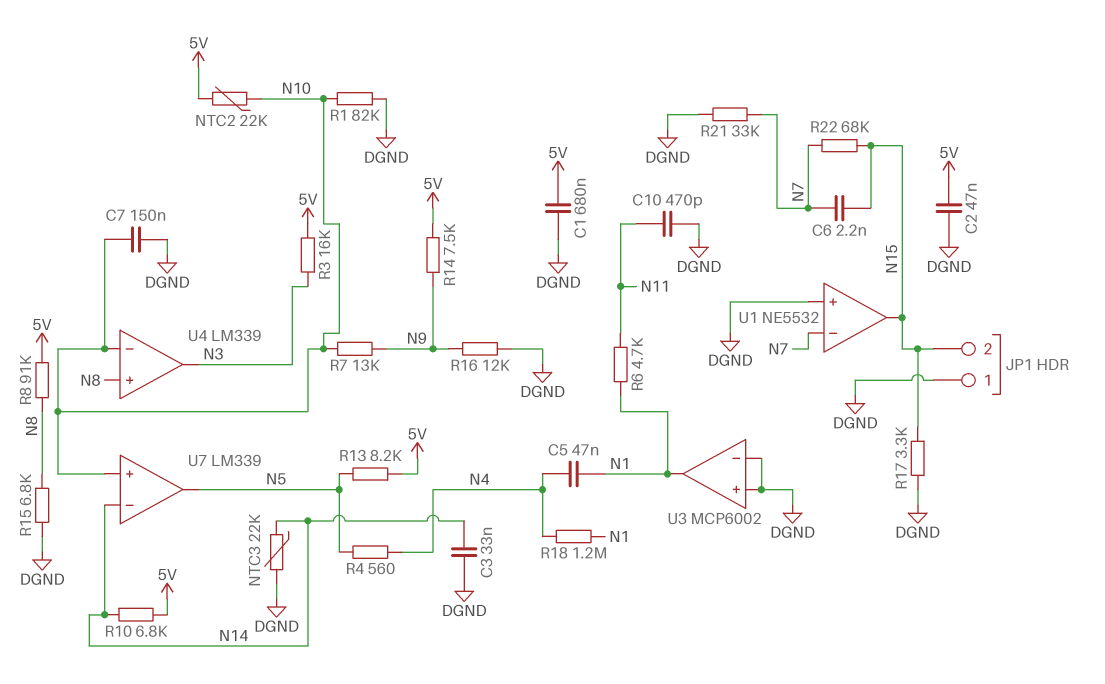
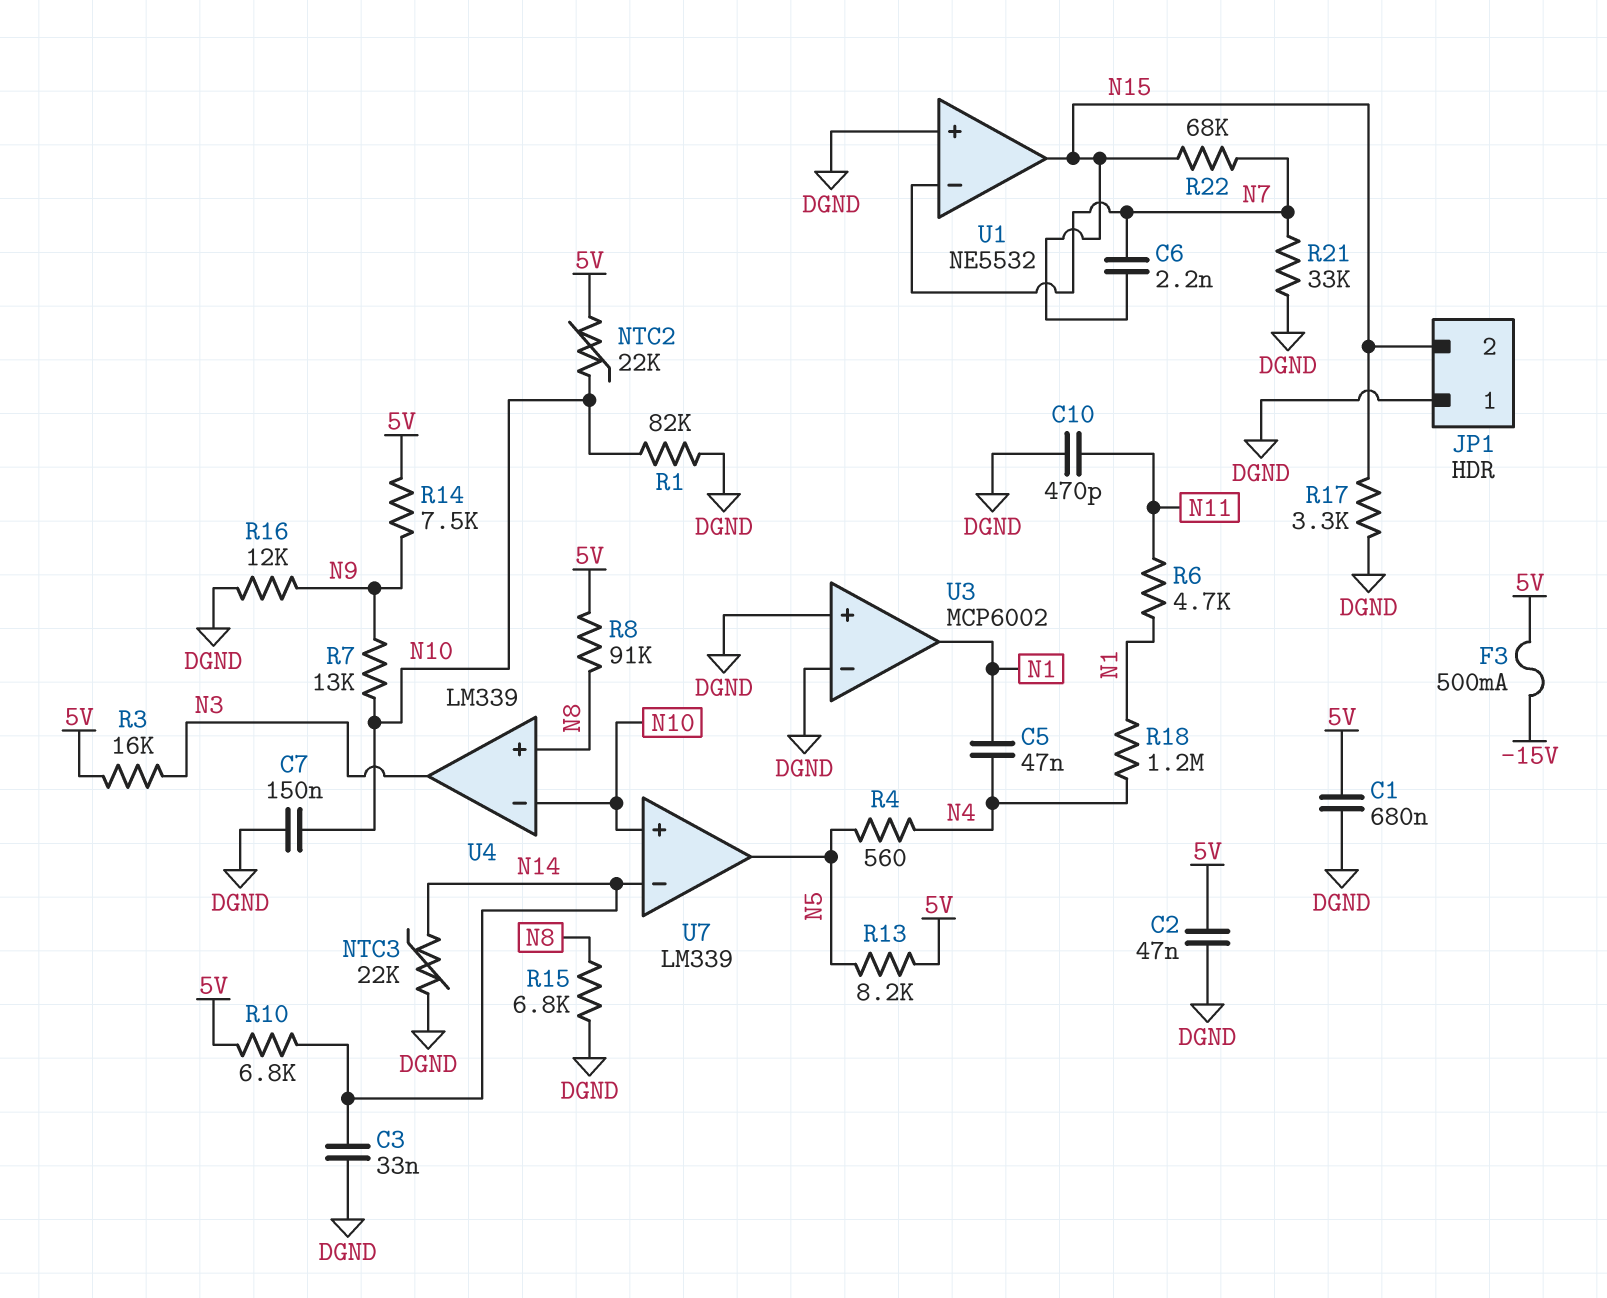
F3: none -> 500mA (-15V, 5V)

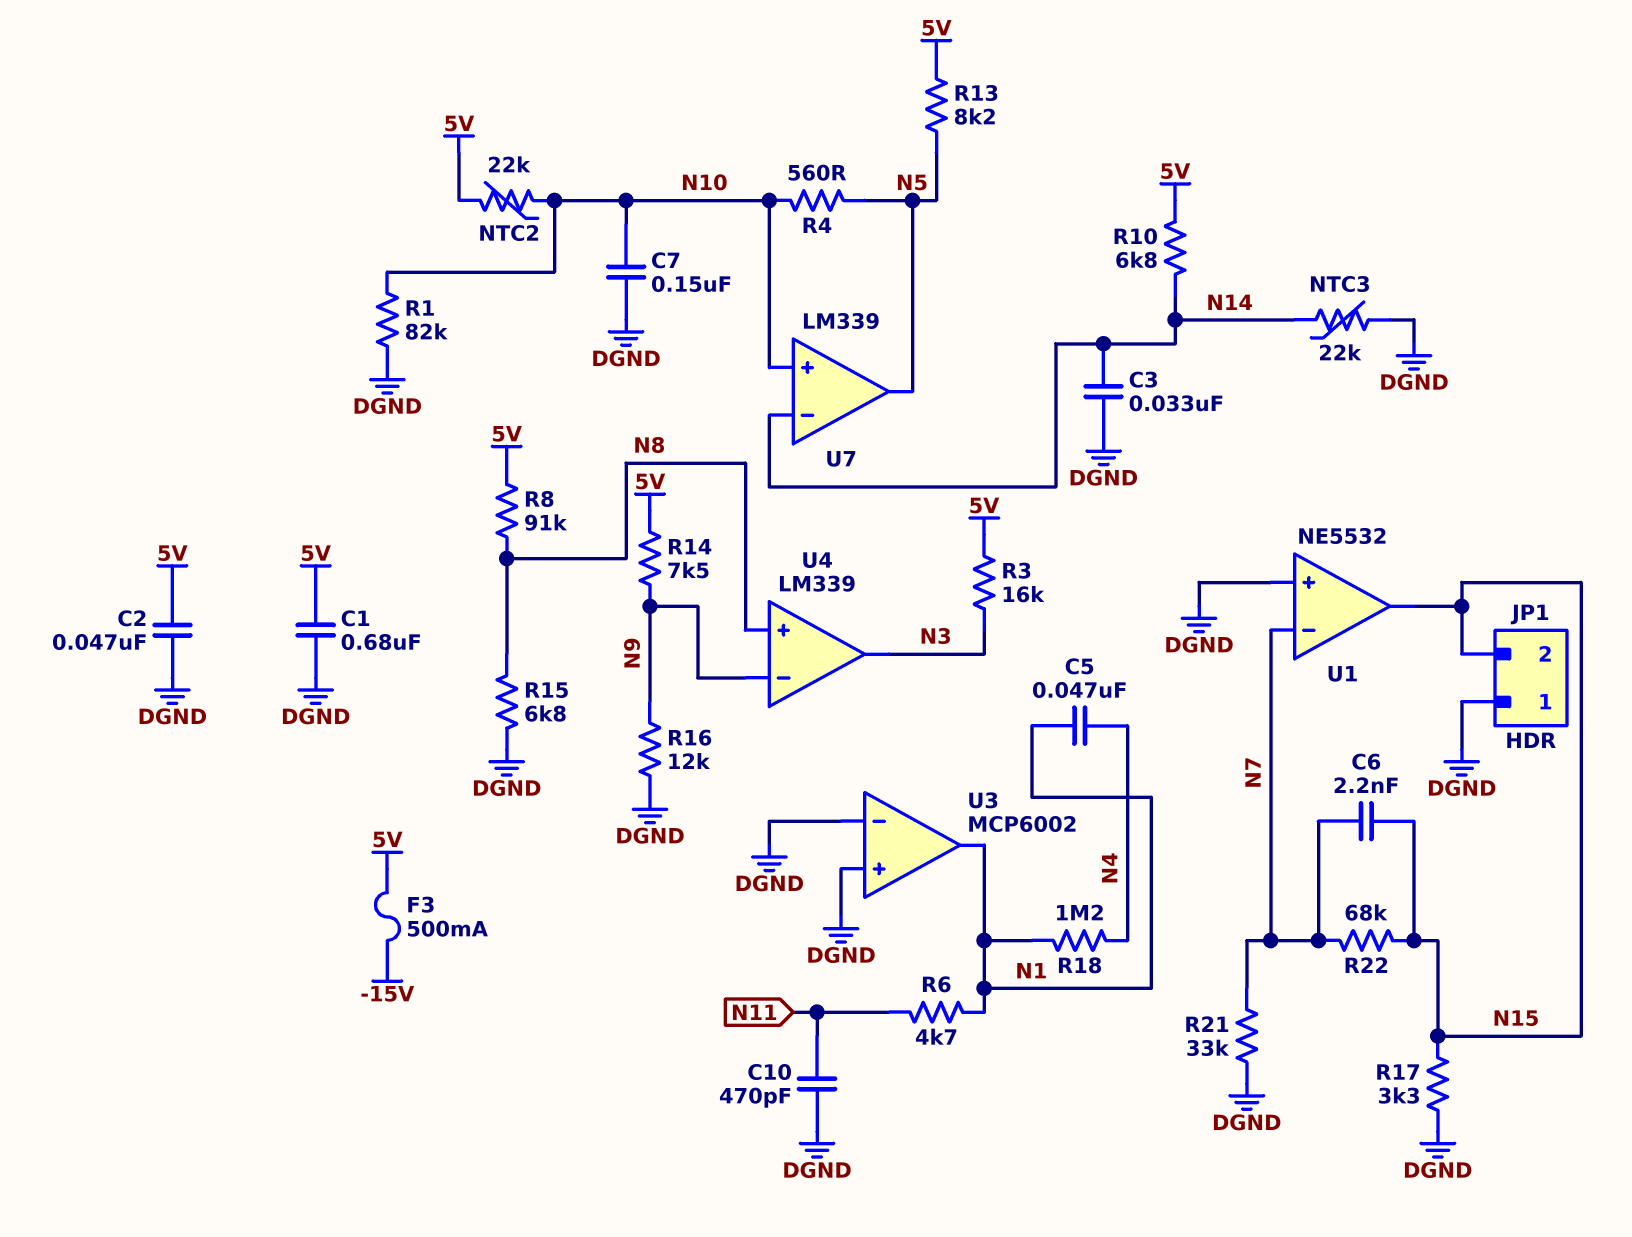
R4: 560 (N4, N5) -> 560 (N5, N10)
R7: 13k (N9, N10) -> none
U4 pin in-: N10 -> N9

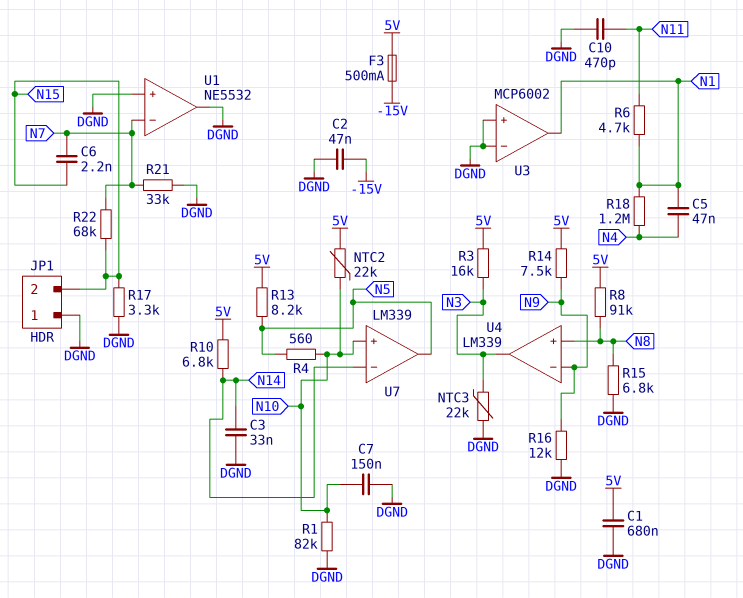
C2: 47nF (5V, DGND) -> 47nF (-15V, DGND)
NTC3: 22k (DGND, N14) -> 22k (DGND, N3)
U1 pin out: N15 -> DGND

